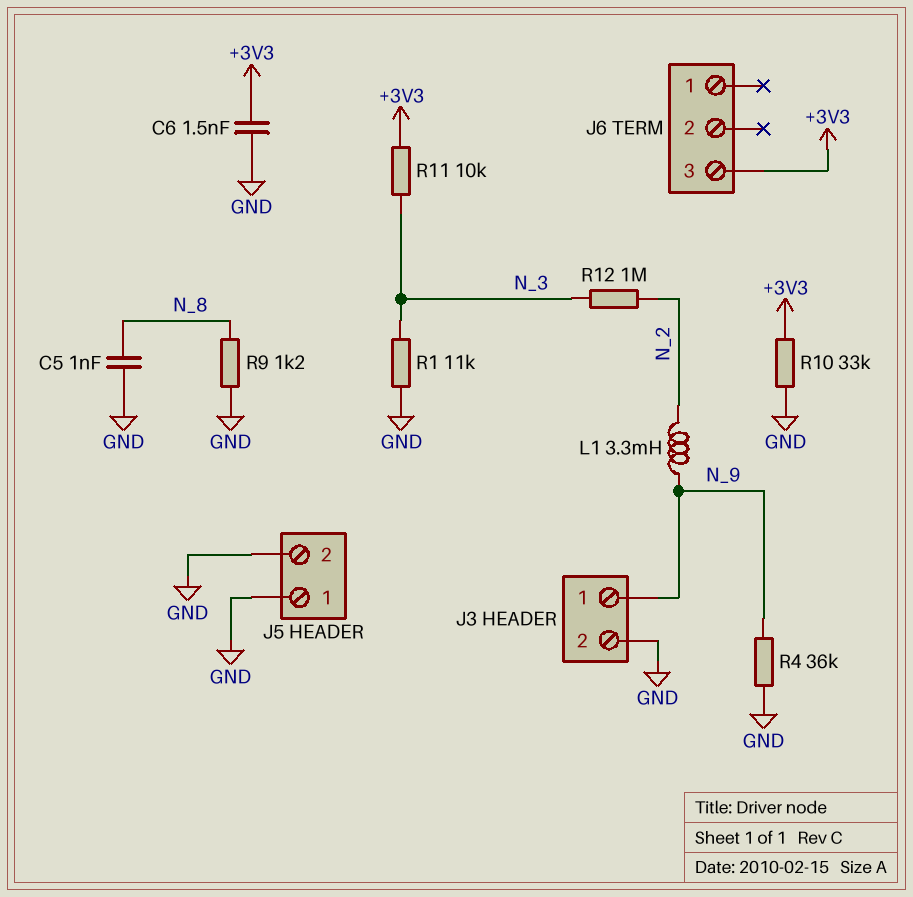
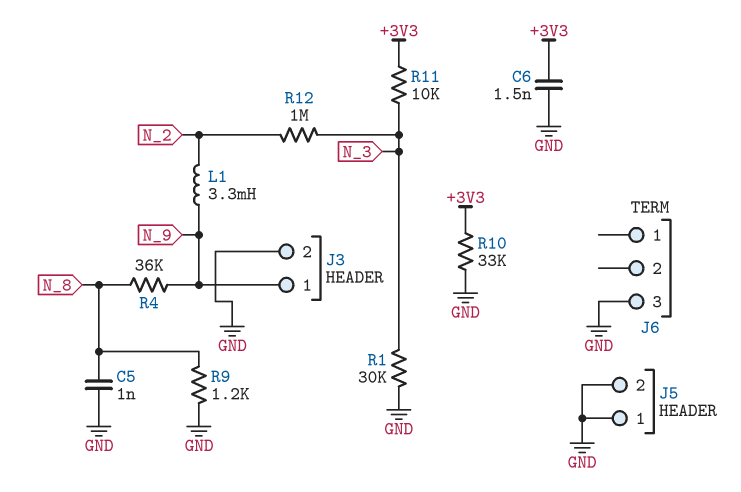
J6 pin 3: +3V3 -> GND
R1: 11k (GND, N_3) -> 30k (GND, N_3)
R4: 36k (GND, N_9) -> 36k (N_8, N_9)

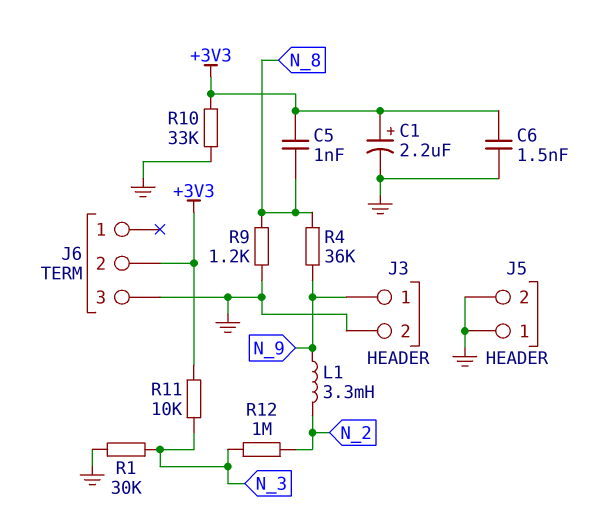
C1: none -> 2.2uF (plus +3V3, minus GND)
C5: 1nF (GND, N_8) -> 1nF (+3V3, N_8)
J6 pin 2: none -> +3V3

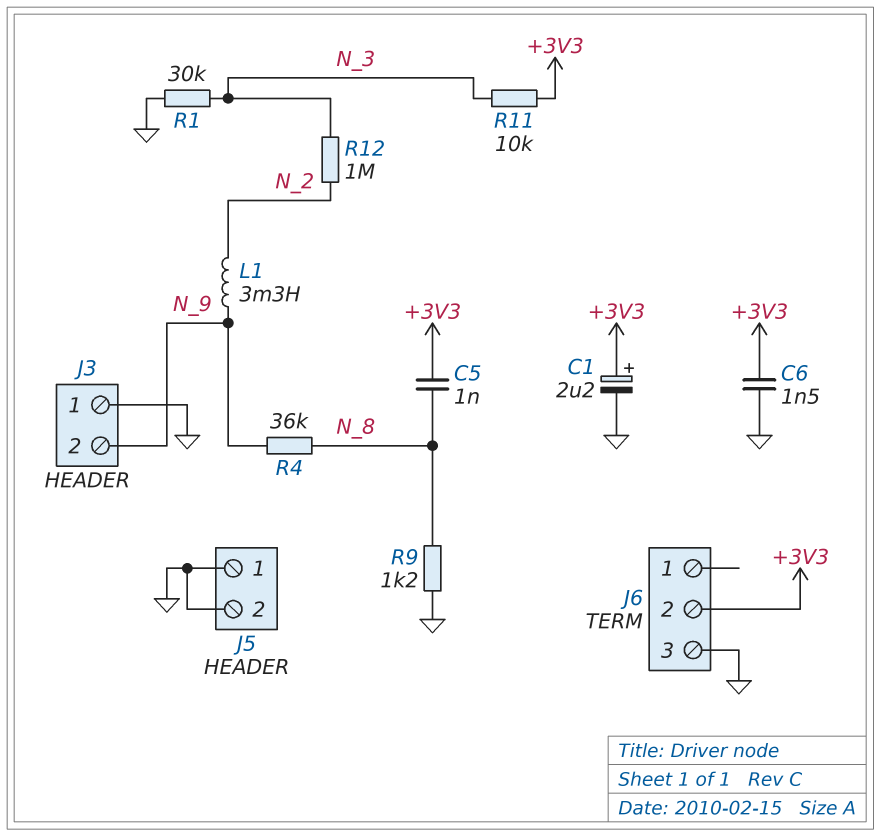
J3 pin 1: N_9 -> GND
J3 pin 2: GND -> N_9
R10: 33k (+3V3, GND) -> none

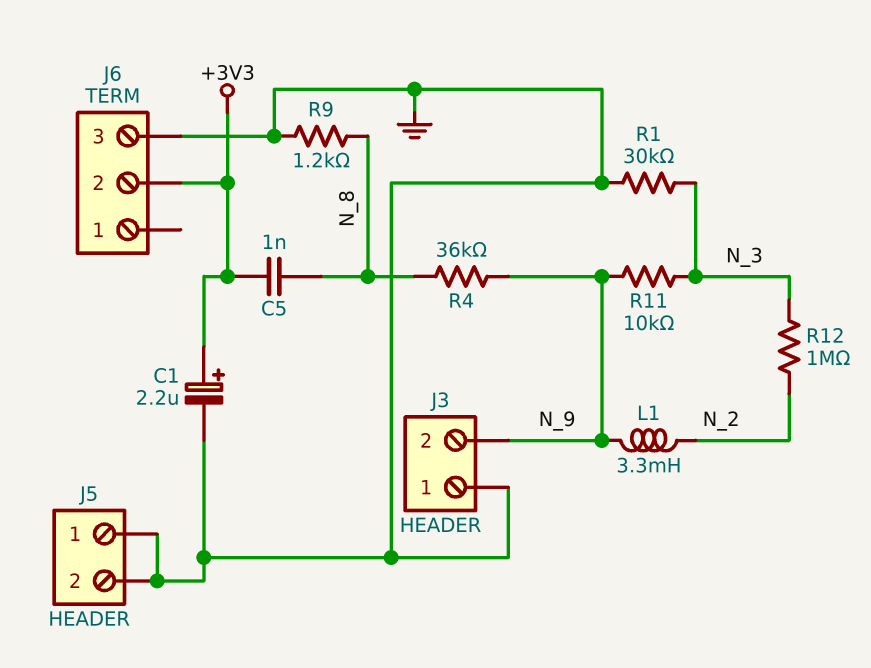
C6: 1.5nF (+3V3, GND) -> none
R11: 10k (+3V3, N_3) -> 10k (N_3, N_9)

